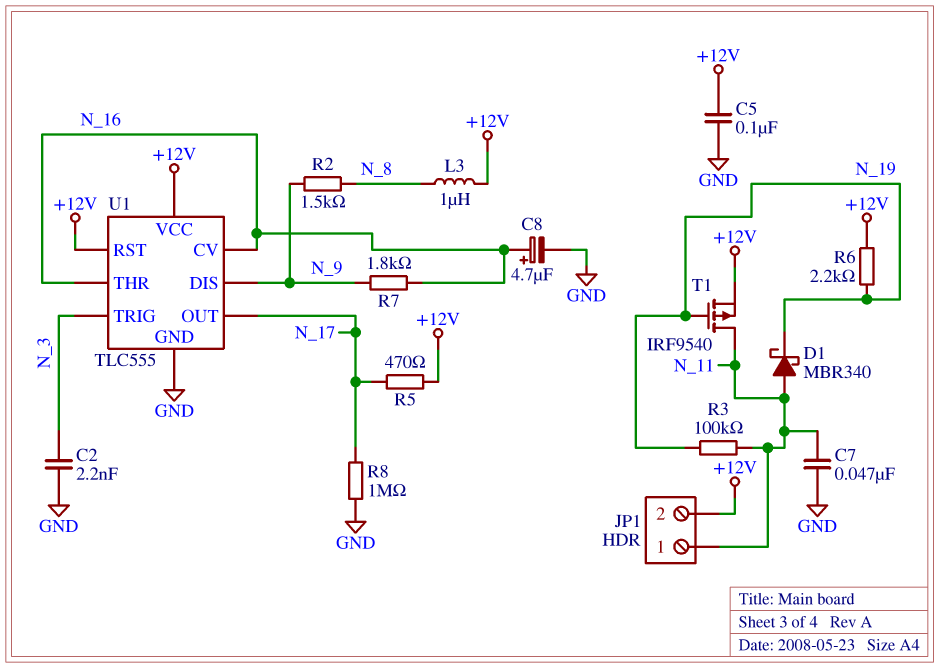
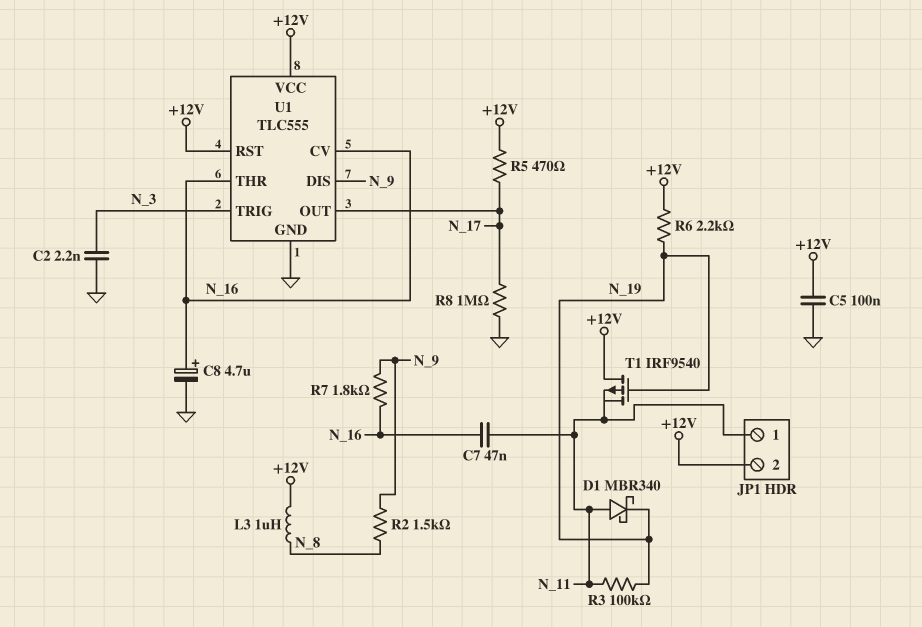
C7: 47nF (GND, N_11) -> 47nF (N_11, N_16)
T1: PMOS IRF9540 (G N_19, D N_11, S +12V) -> PMOS IRF9540 (G N_19, D +12V, S N_11)

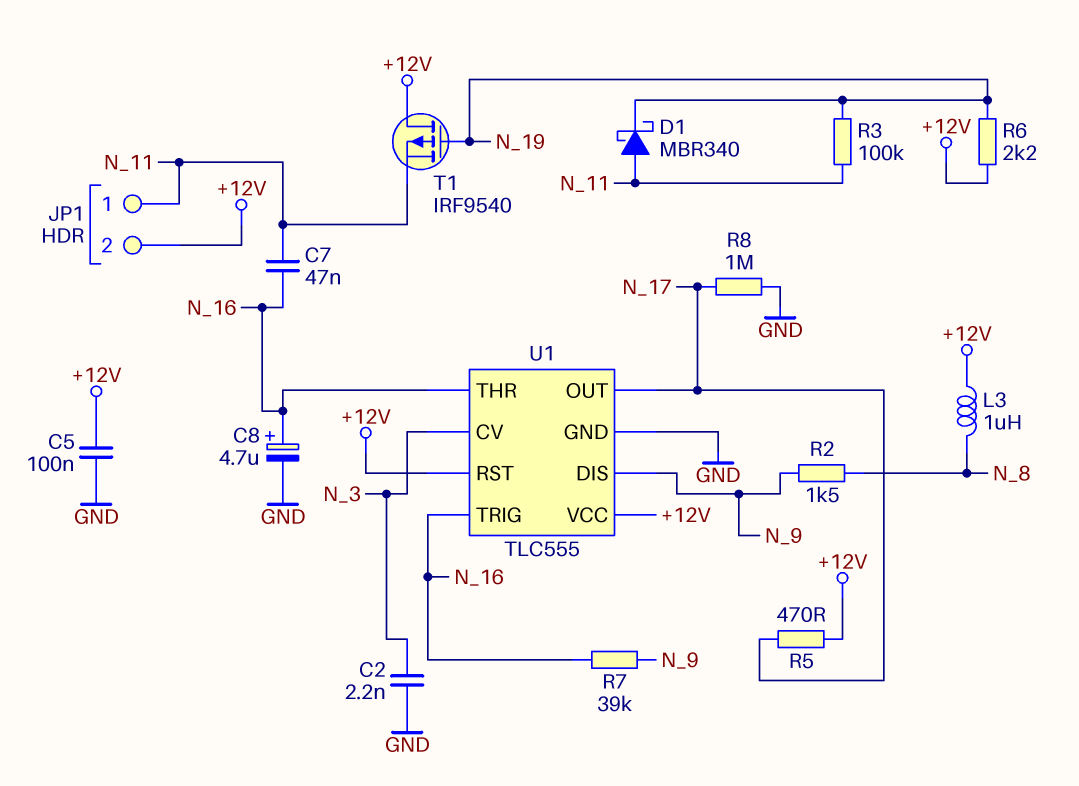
R7: 1.8k (N_9, N_16) -> 39k (N_9, N_16)
U1 pin CV: N_16 -> N_3
U1 pin TRIG: N_3 -> N_16

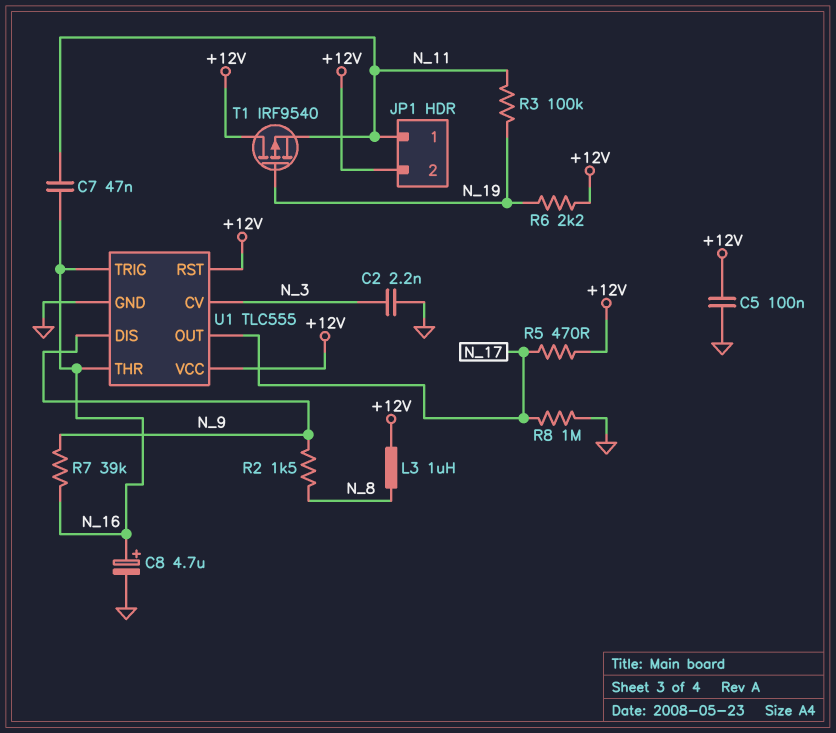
D1: schottky MBR340 (A N_11, K N_19) -> none

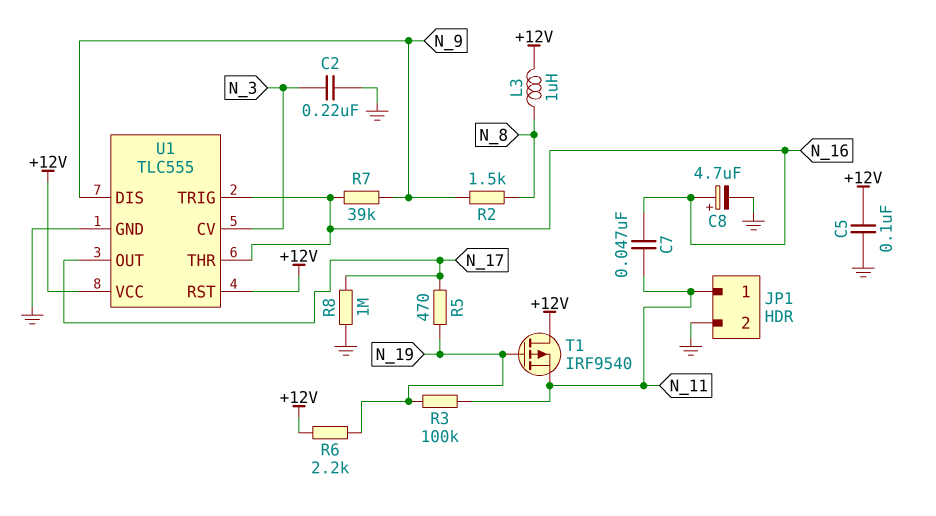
C2: 2.2nF (GND, N_3) -> 220nF (GND, N_3)
JP1 pin 2: +12V -> GND
R5: 470 (+12V, N_17) -> 470 (N_17, N_19)

